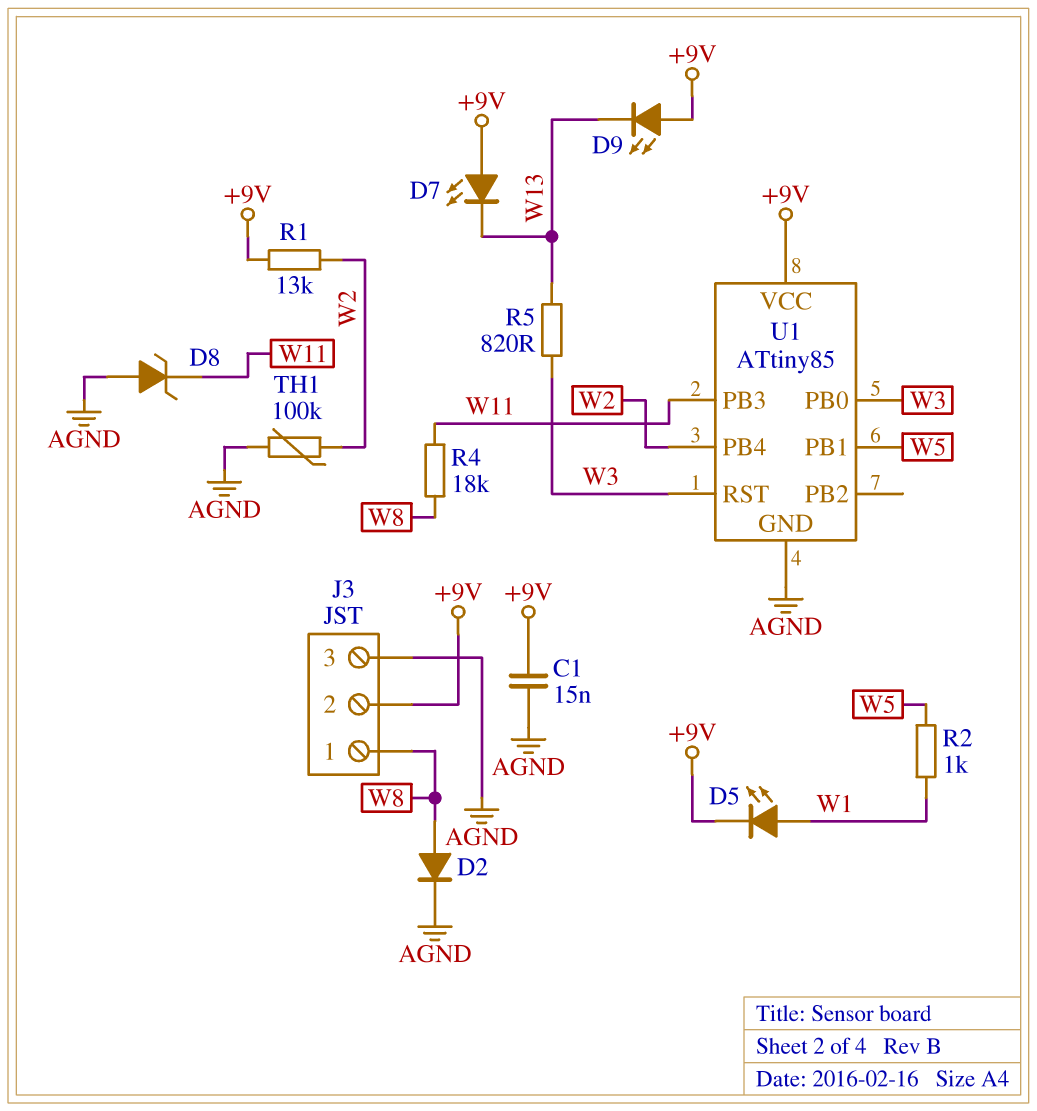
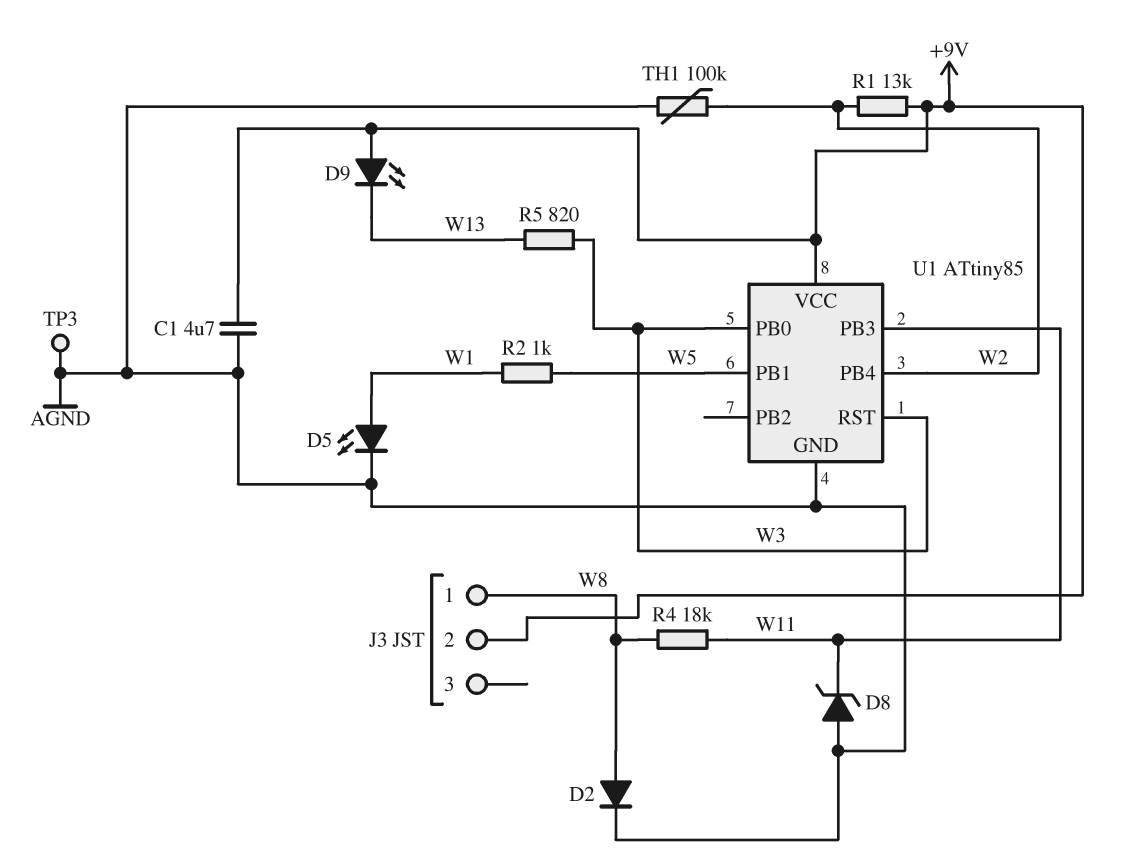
C1: 15nF (+9V, AGND) -> 4.7uF (+9V, AGND)
D5: LED (A W1, K +9V) -> LED (A W1, K AGND)
D7: LED (A +9V, K W13) -> none
J3 pin 3: AGND -> none
TP3: none -> test point (AGND)

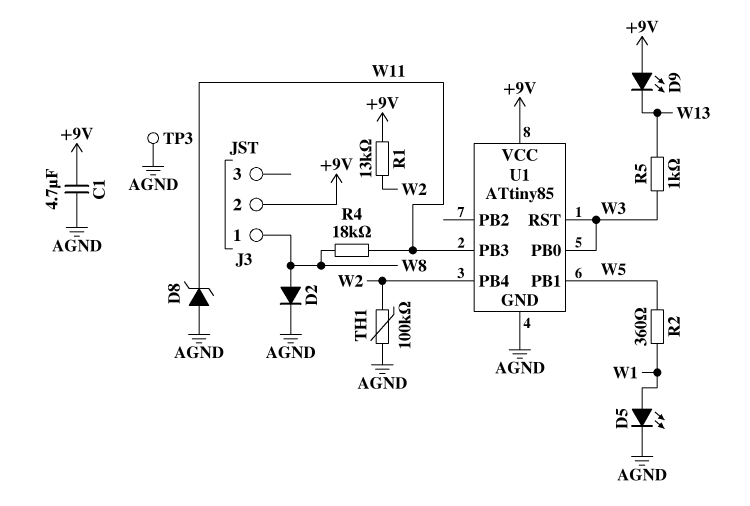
R2: 1k (W1, W5) -> 360 (W1, W5)
R5: 820 (W3, W13) -> 1k (W3, W13)

